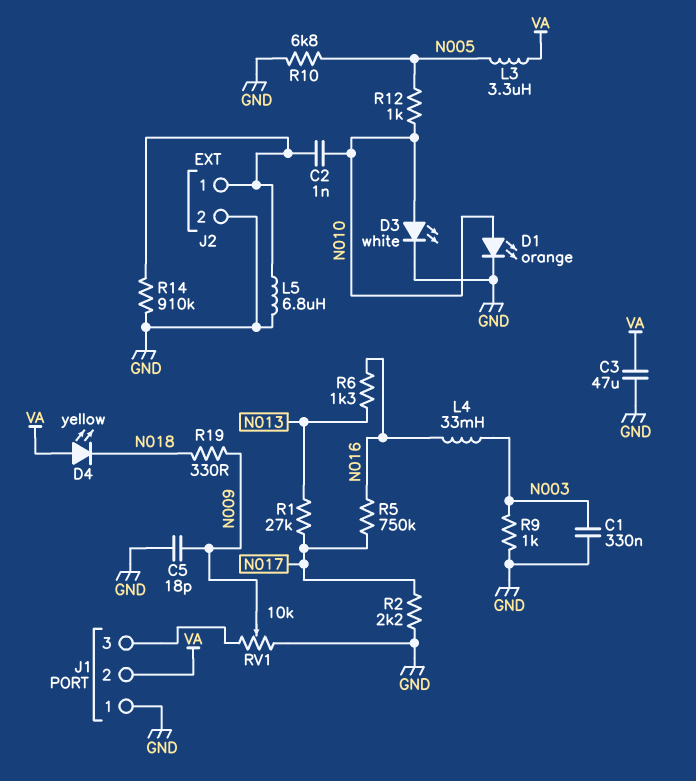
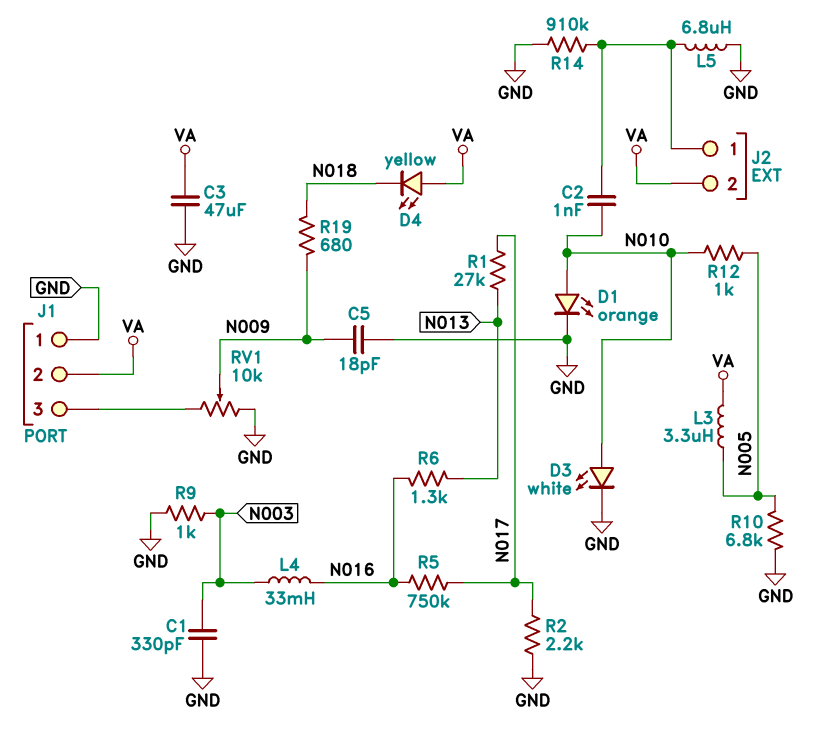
C1: 330nF (GND, N003) -> 330pF (GND, N003)
J2 pin 2: GND -> VA
R19: 330 (N009, N018) -> 680 (N009, N018)

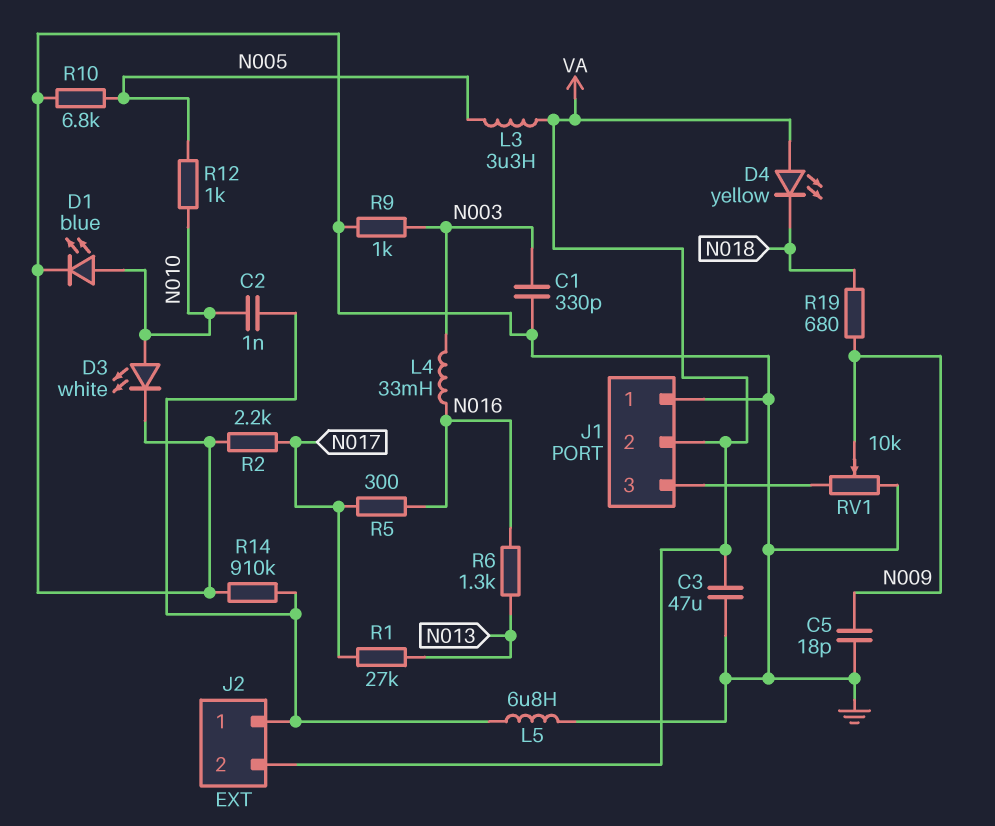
D1: LED orange (A N010, K GND) -> LED blue (A N010, K GND)
R5: 750k (N016, N017) -> 300 (N016, N017)

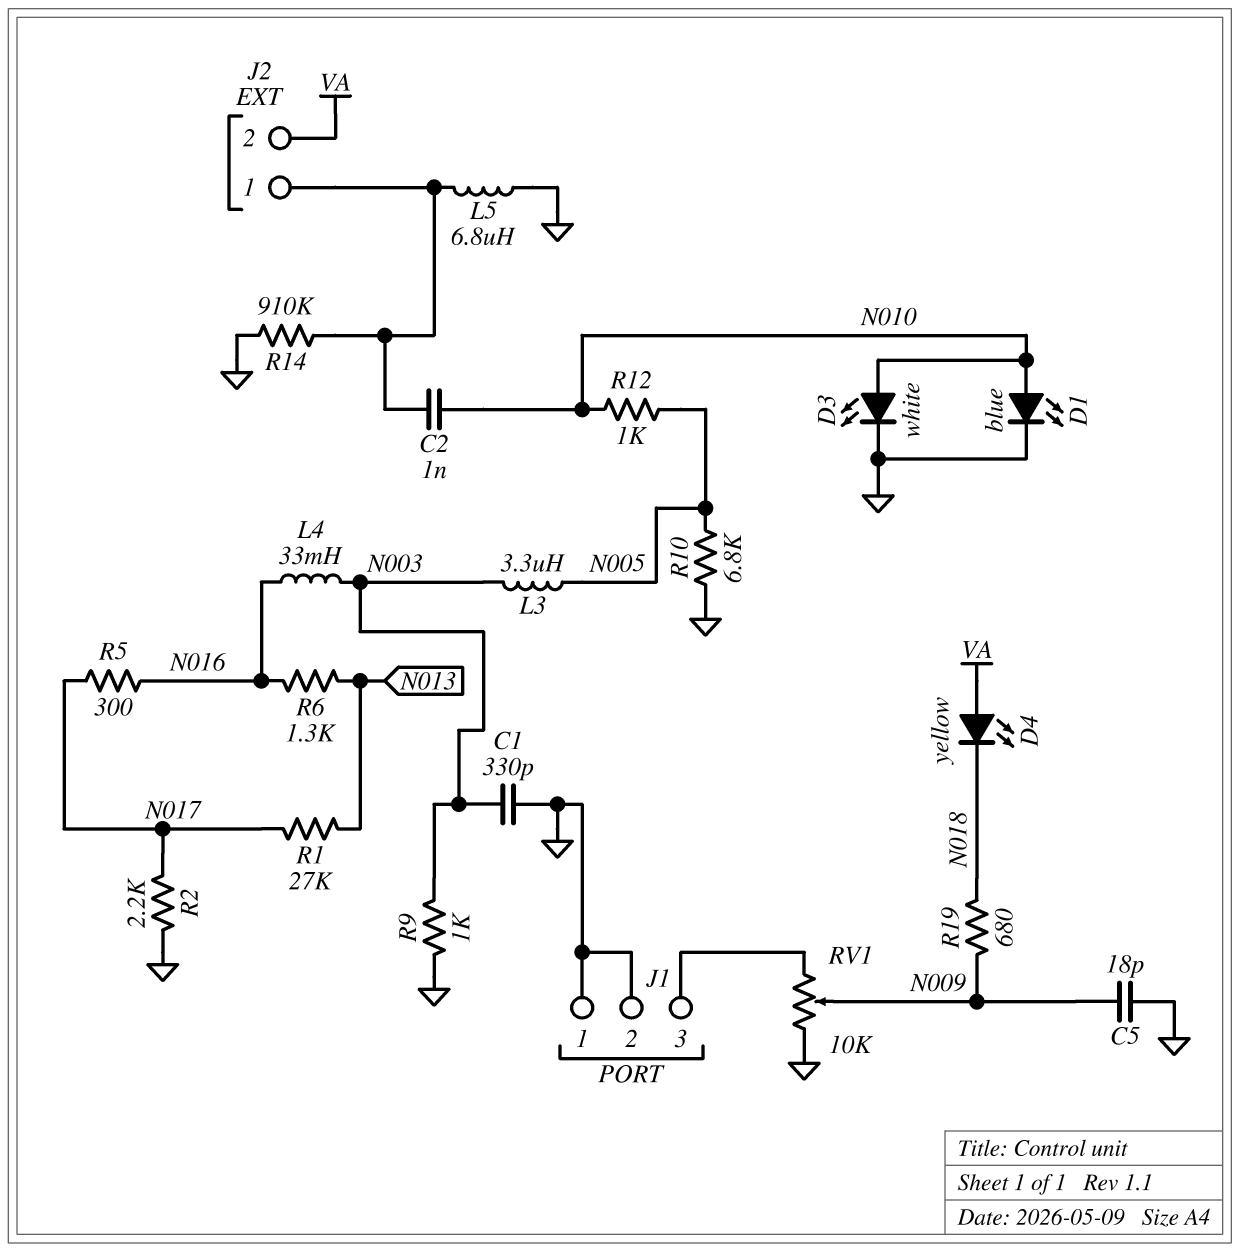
C3: 47uF (GND, VA) -> none
J1 pin 2: VA -> GND
L3: 3.3uH (N005, VA) -> 3.3uH (N003, N005)

